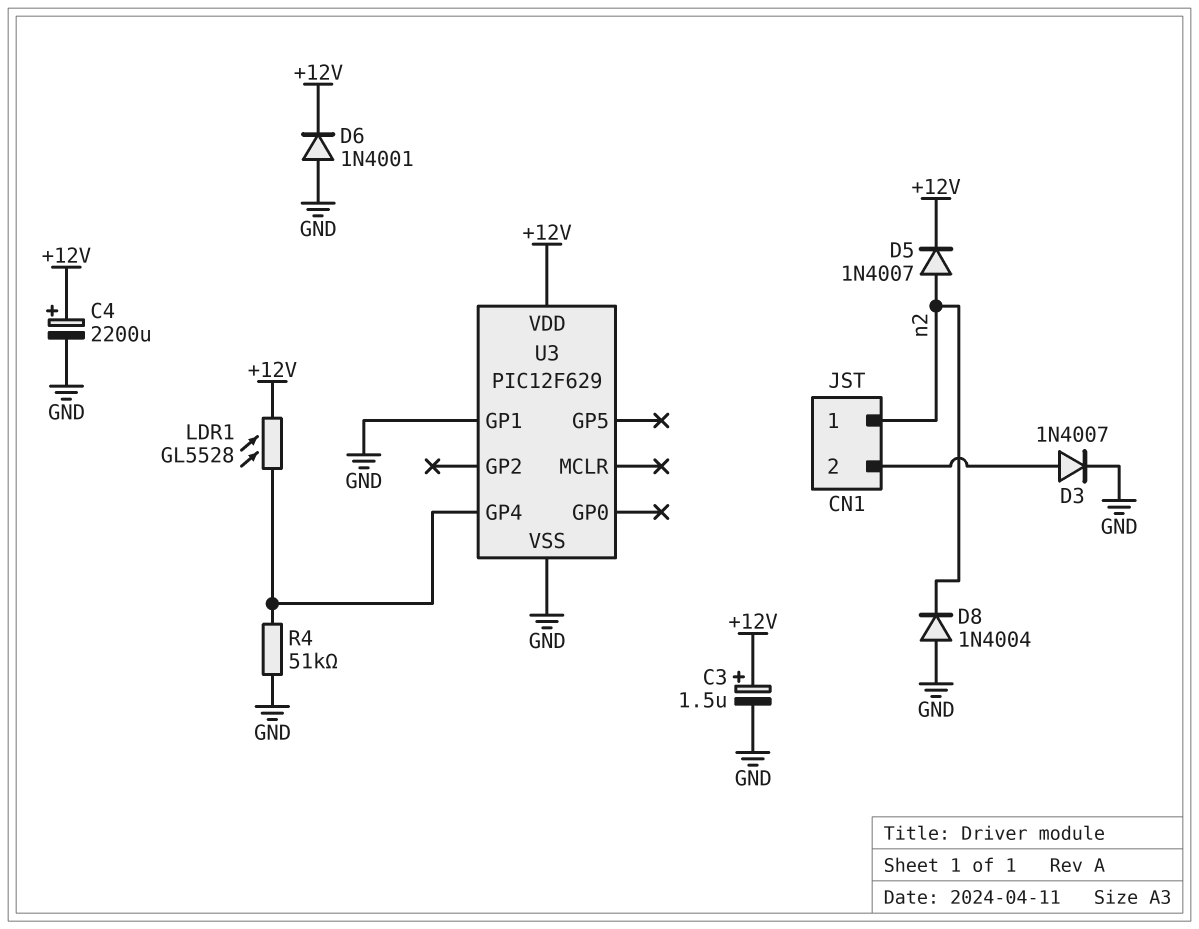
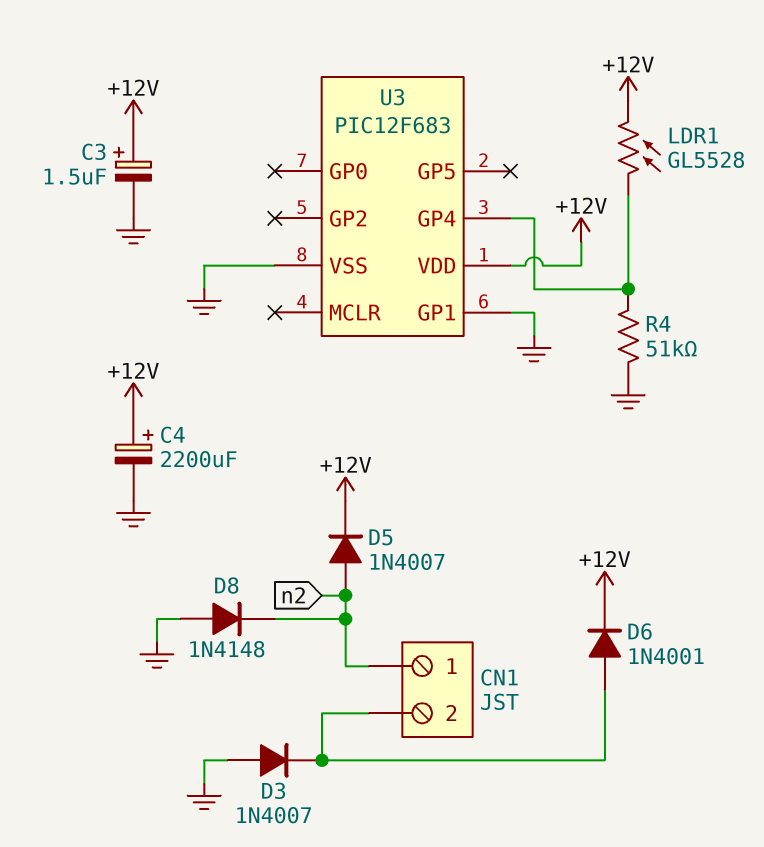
D3: diode 1N4007 (A CN1/2, K GND) -> diode 1N4007 (A GND, K CN1/2)
D6: diode 1N4001 (A GND, K +12V) -> diode 1N4001 (A CN1/2, K +12V)
D8: diode 1N4004 (A GND, K n2) -> diode 1N4148 (A GND, K n2)
U3: PIC12F629 -> PIC12F683

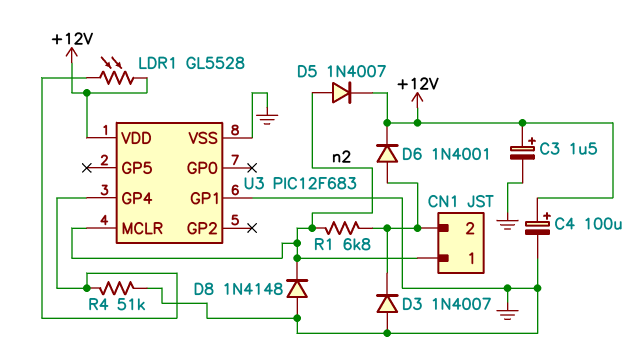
C4: 2200uF (plus +12V, minus GND) -> 100uF (plus +12V, minus GND)
R1: none -> 6.8k (CN1/2, n2)
U3 pin MCLR: none -> n2

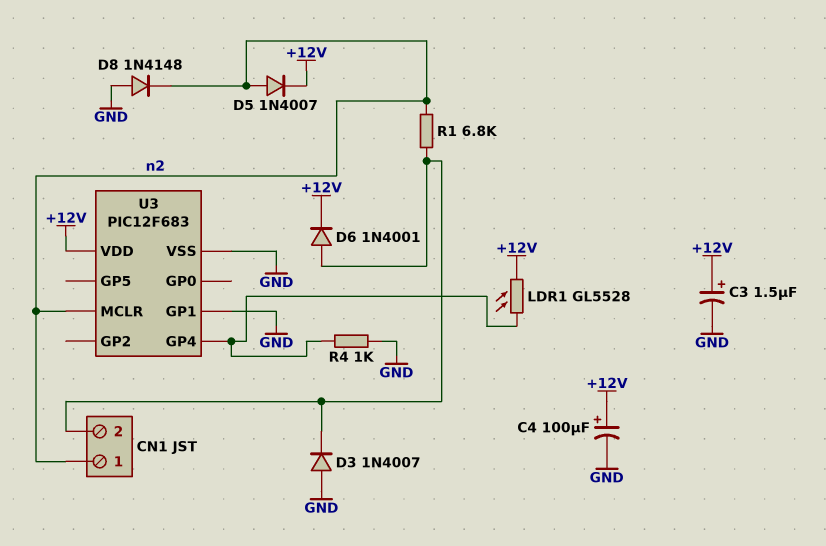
R4: 51k (GND, U3/GP4) -> 1k (GND, U3/GP4)

